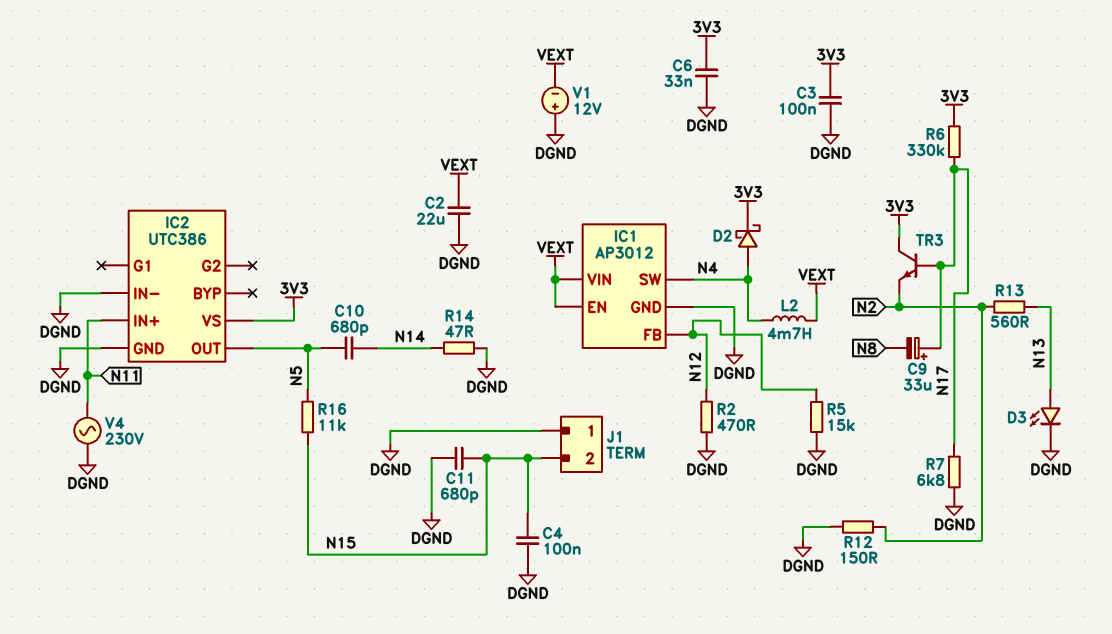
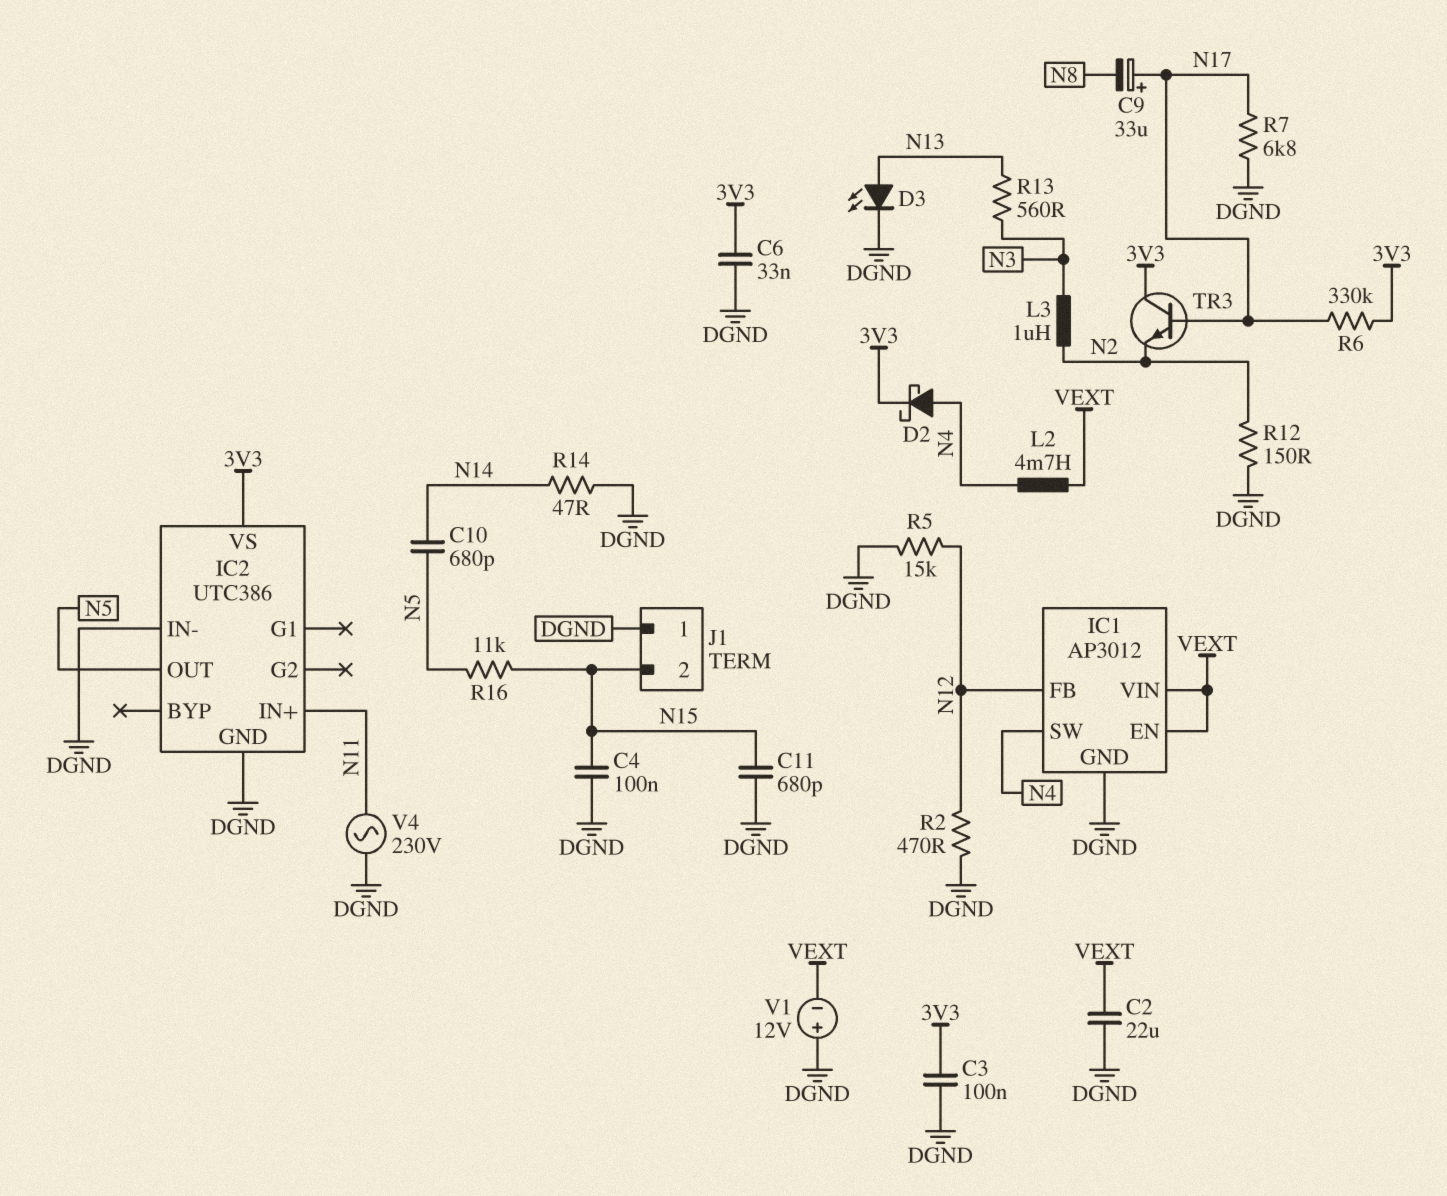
L3: none -> 1uH (N2, N3)
R13: 560 (N2, N13) -> 560 (N3, N13)

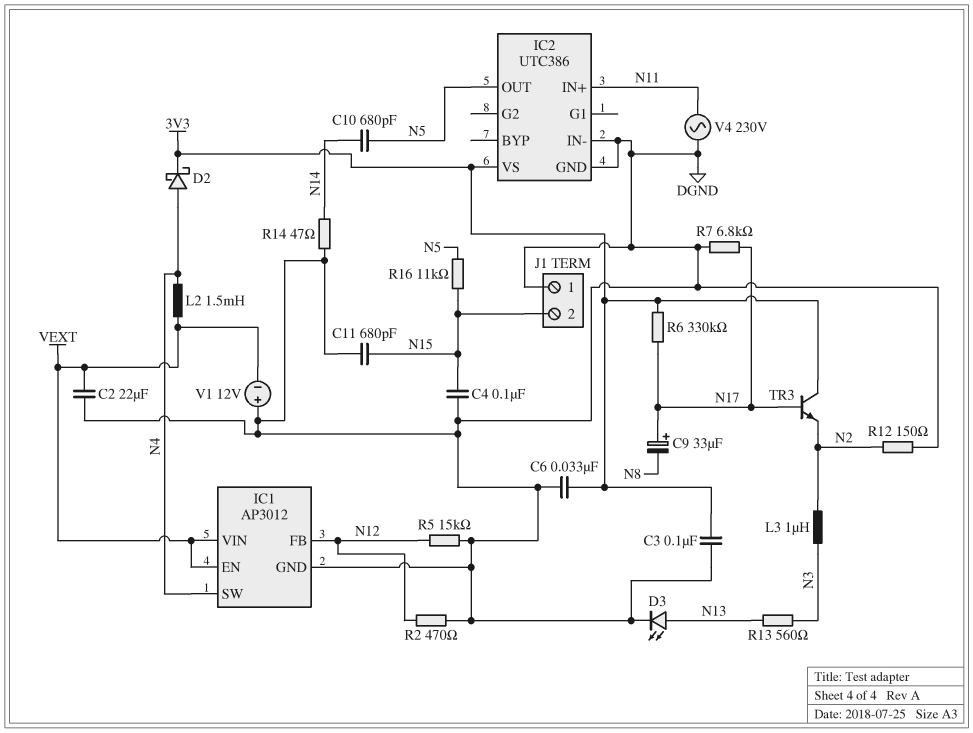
L2: 4.7mH (N4, VEXT) -> 1.5mH (N4, VEXT)

